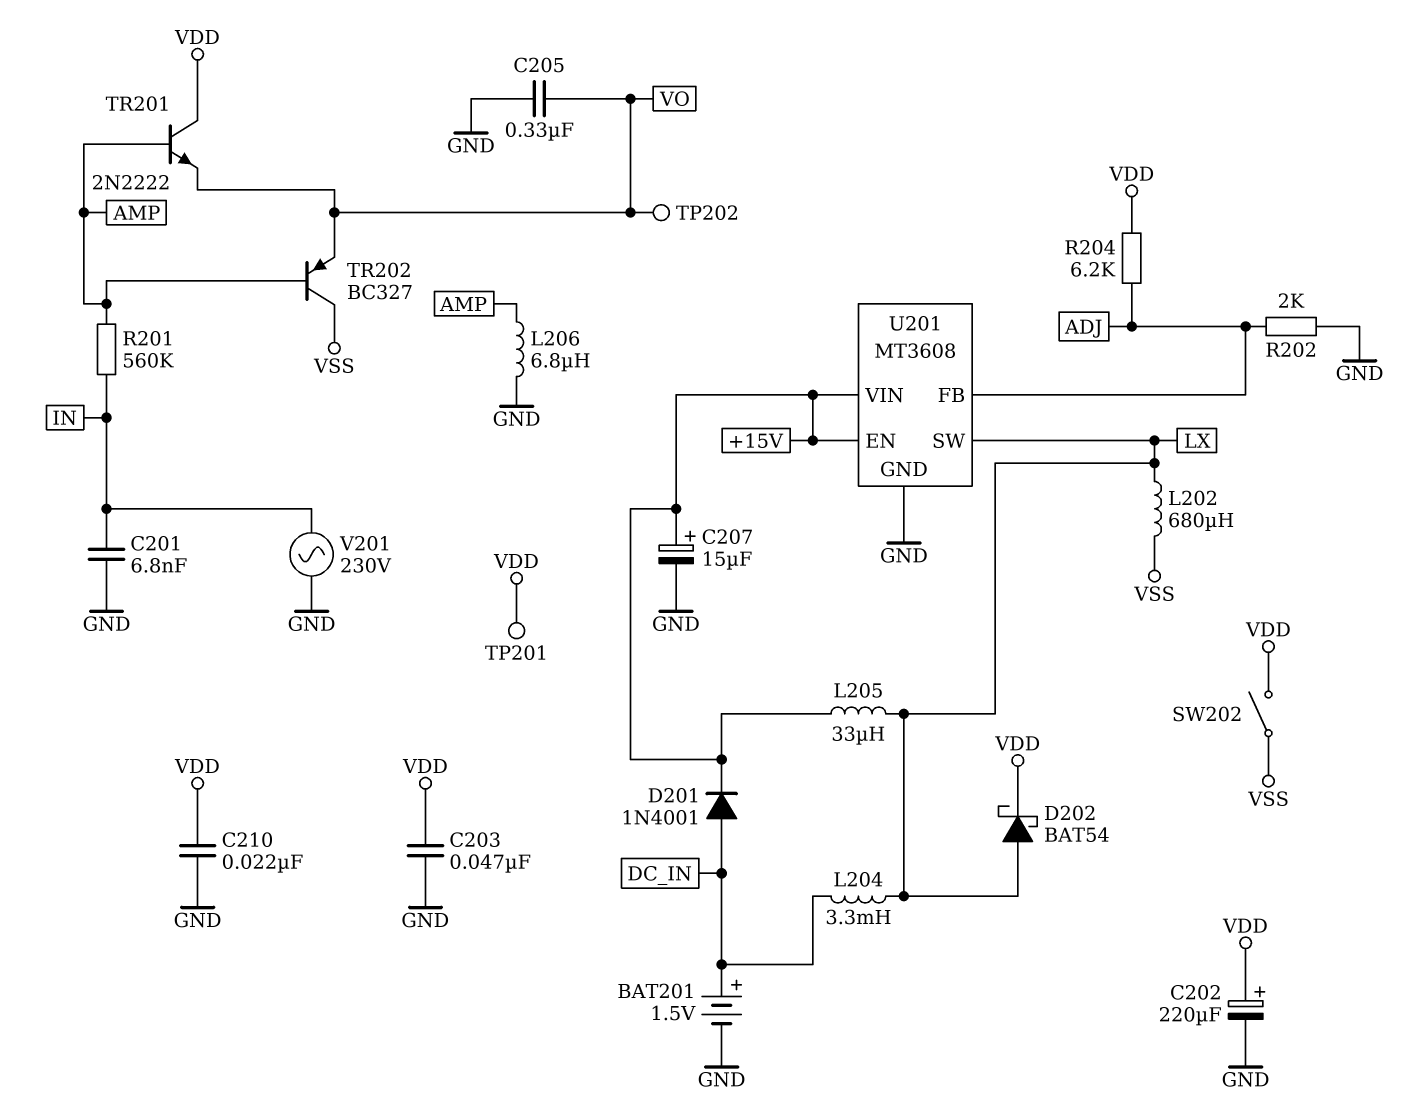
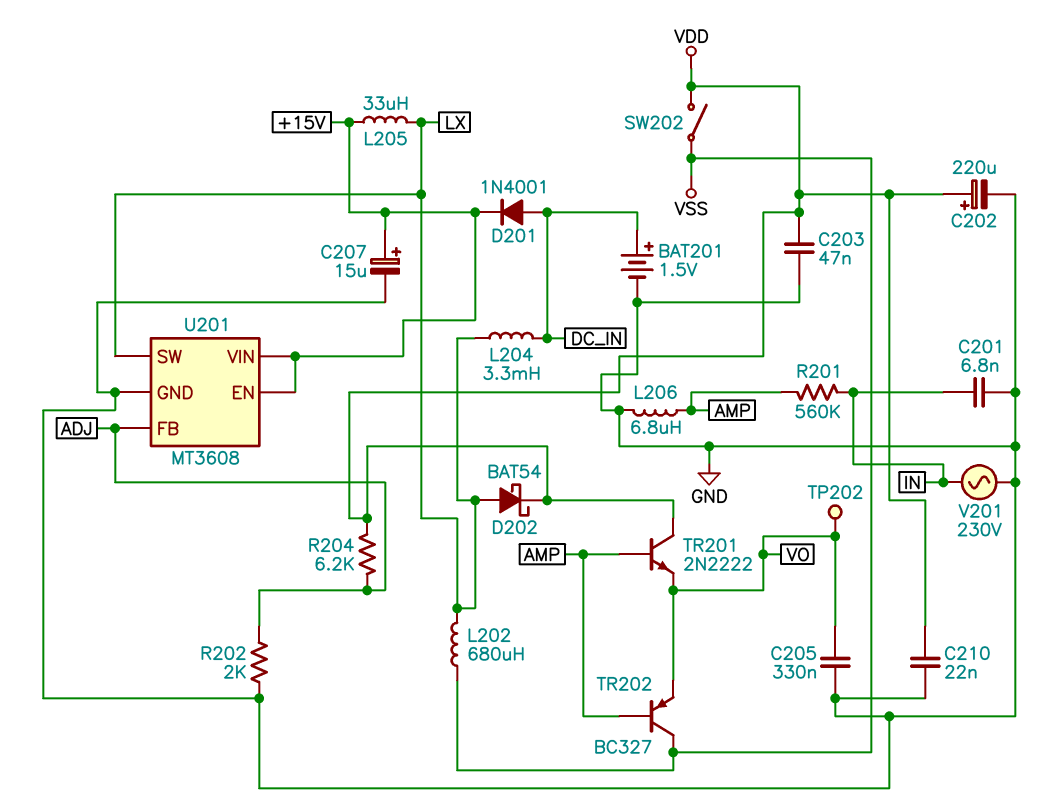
TP201: test point (VDD) -> none

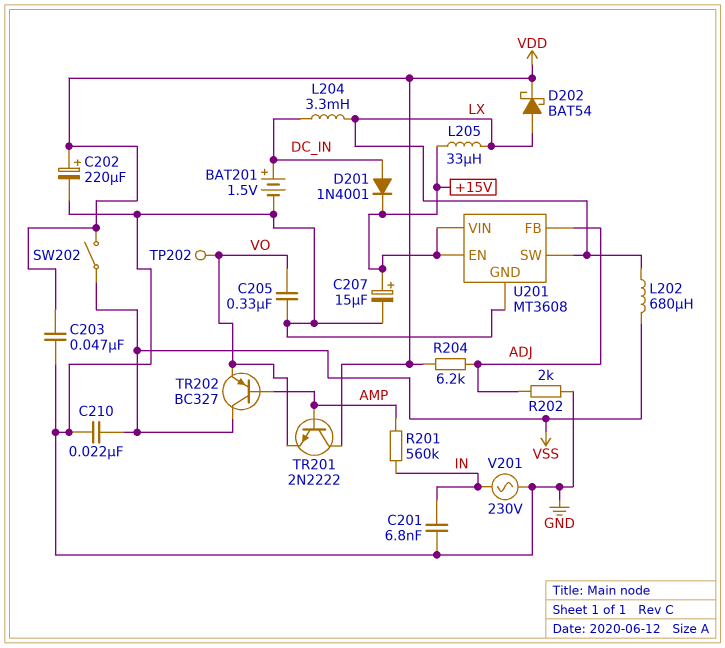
C210: 22nF (GND, VDD) -> 22nF (GND, VSS)
L206: 6.8uH (AMP, GND) -> none

